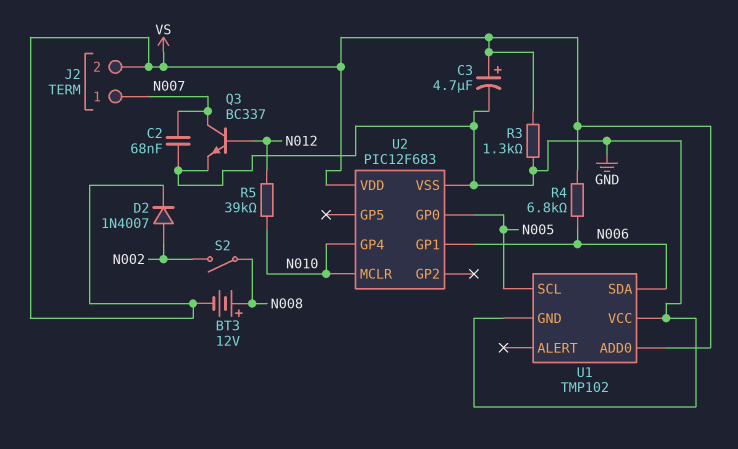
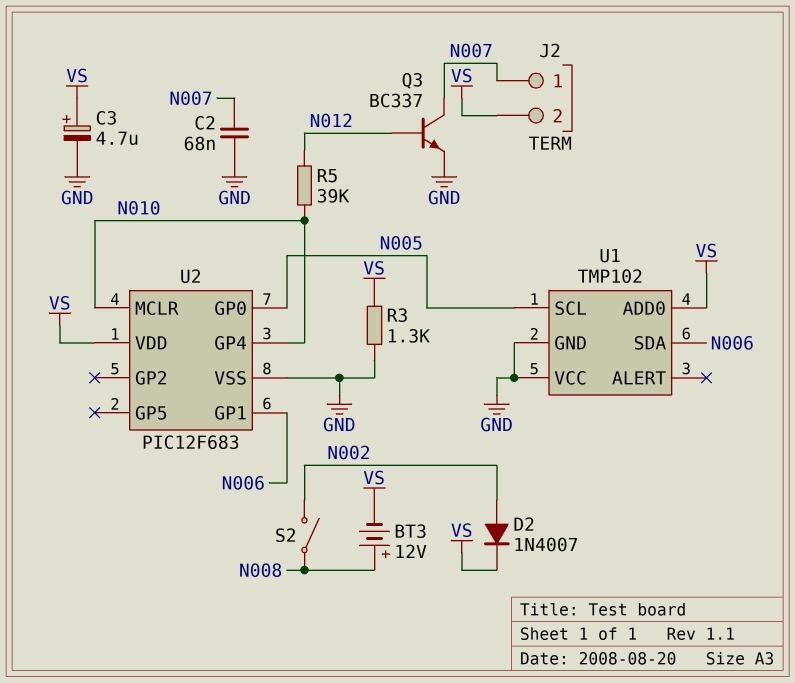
R4: 6.8k (N006, VS) -> none

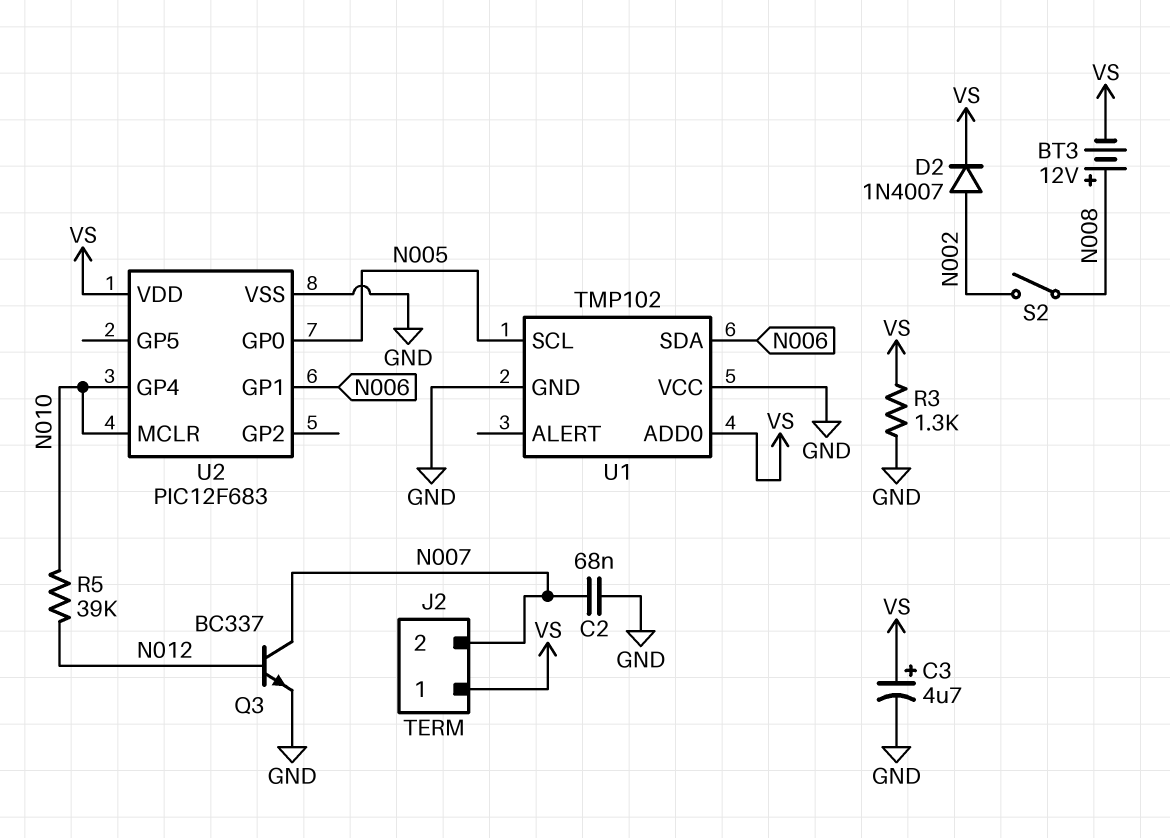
J2 pin 1: N007 -> VS
J2 pin 2: VS -> N007

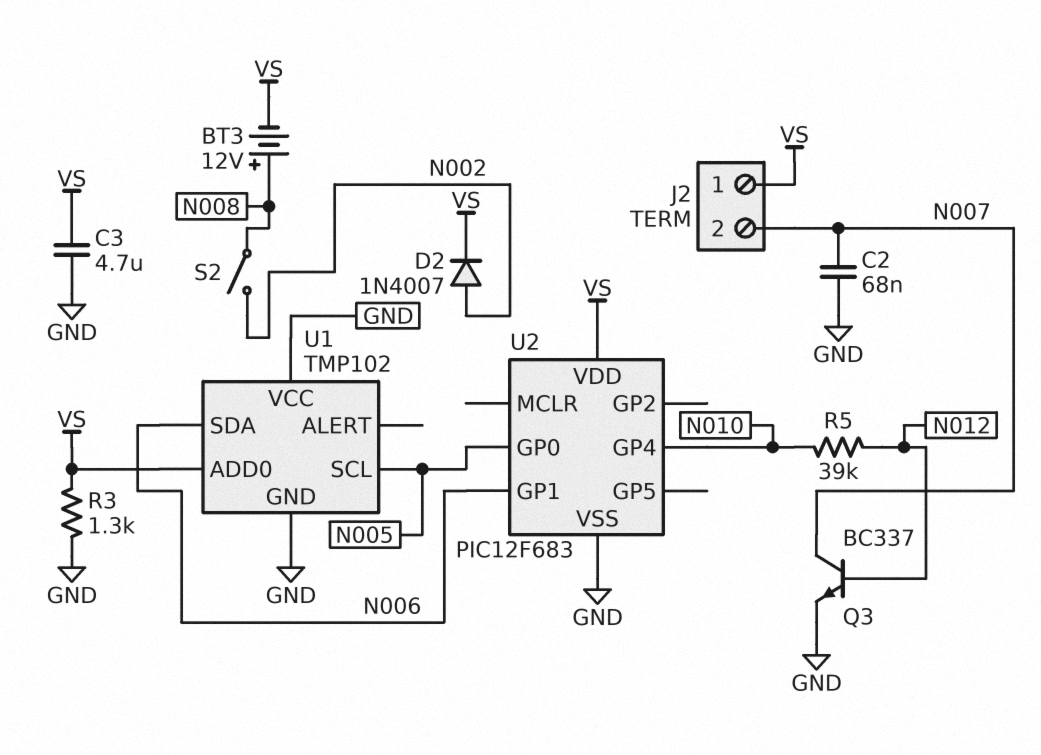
C3: 4.7uF (plus VS, minus GND) -> 4.7uF (GND, VS)
U2 pin MCLR: N010 -> none

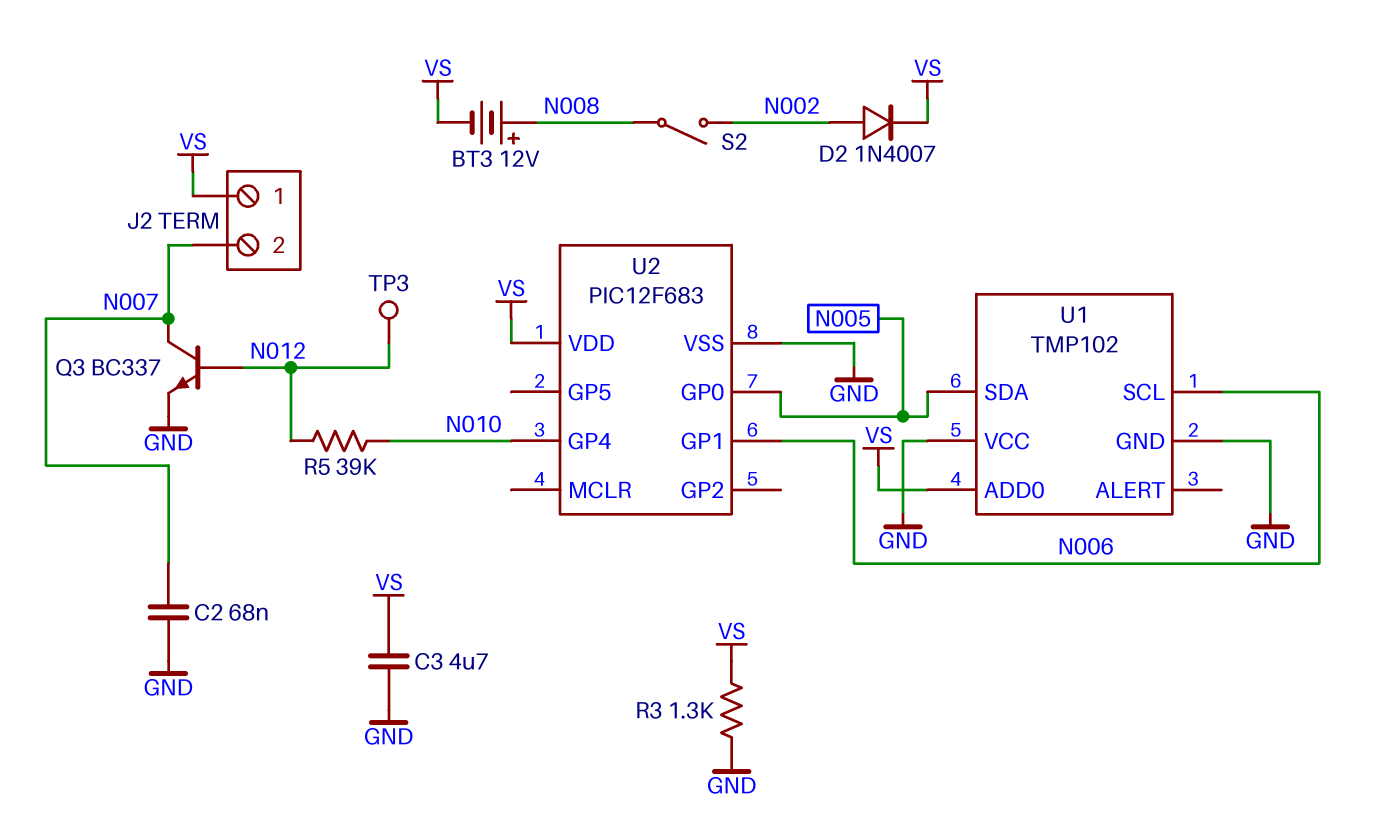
TP3: none -> test point (N012)
U1 pin SCL: N005 -> N006
U1 pin SDA: N006 -> N005

